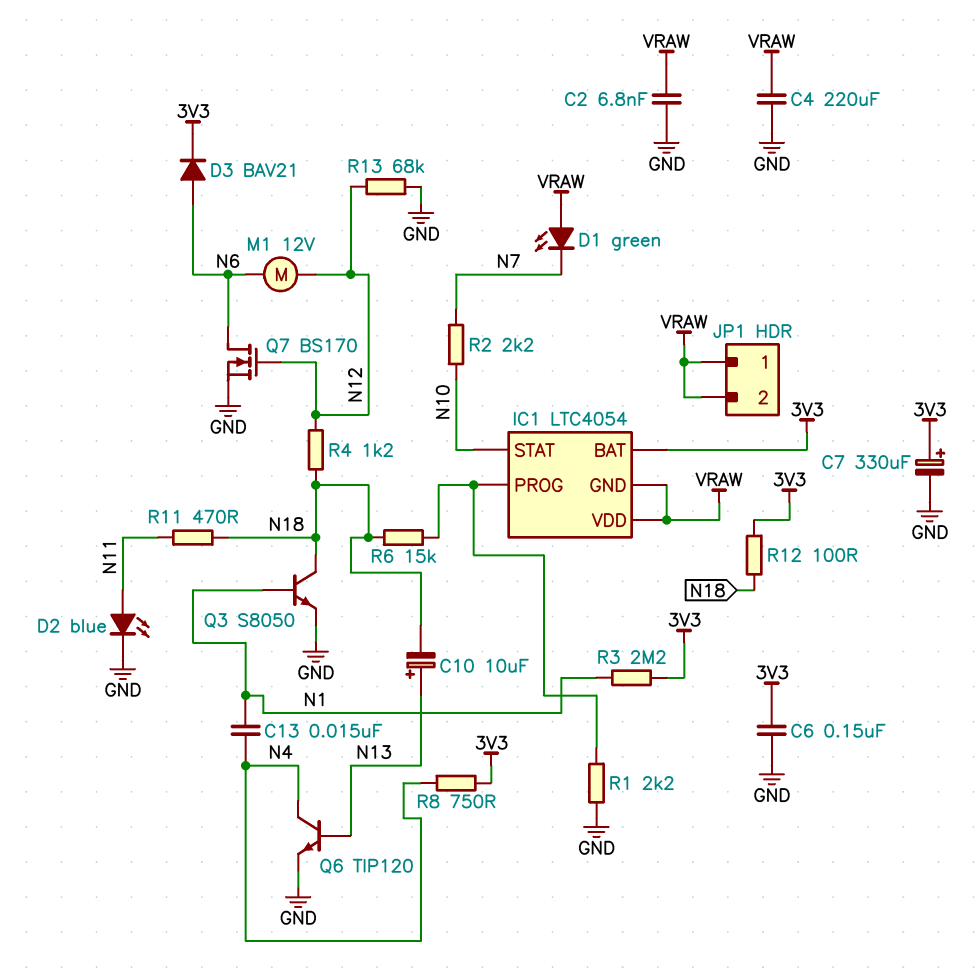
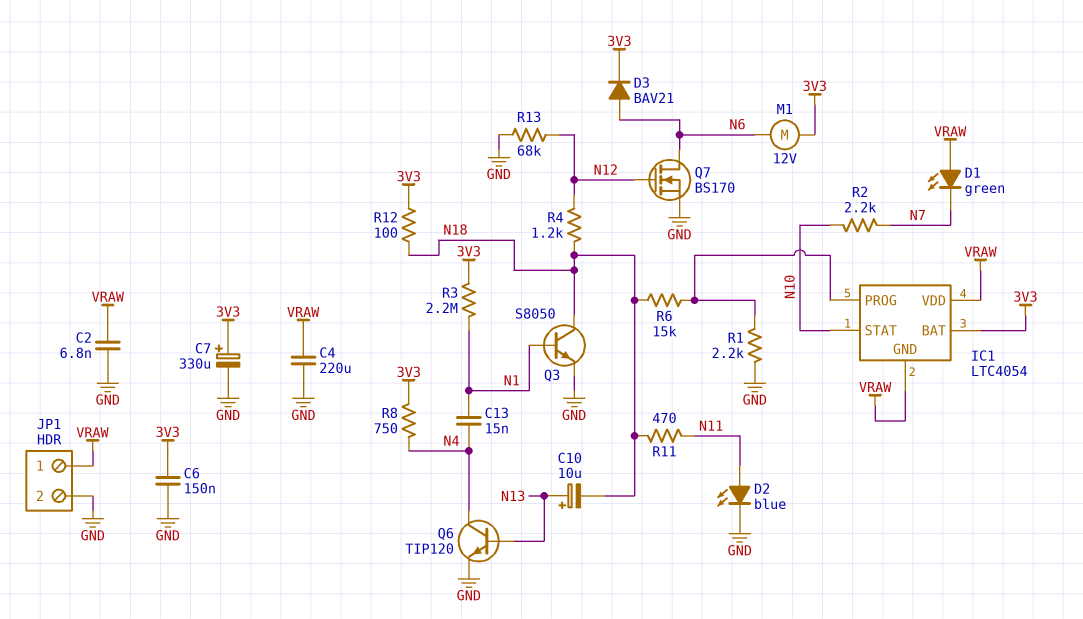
JP1 pin 2: VRAW -> GND
M1: motor 12V (N6, N12) -> motor 12V (3V3, N6)

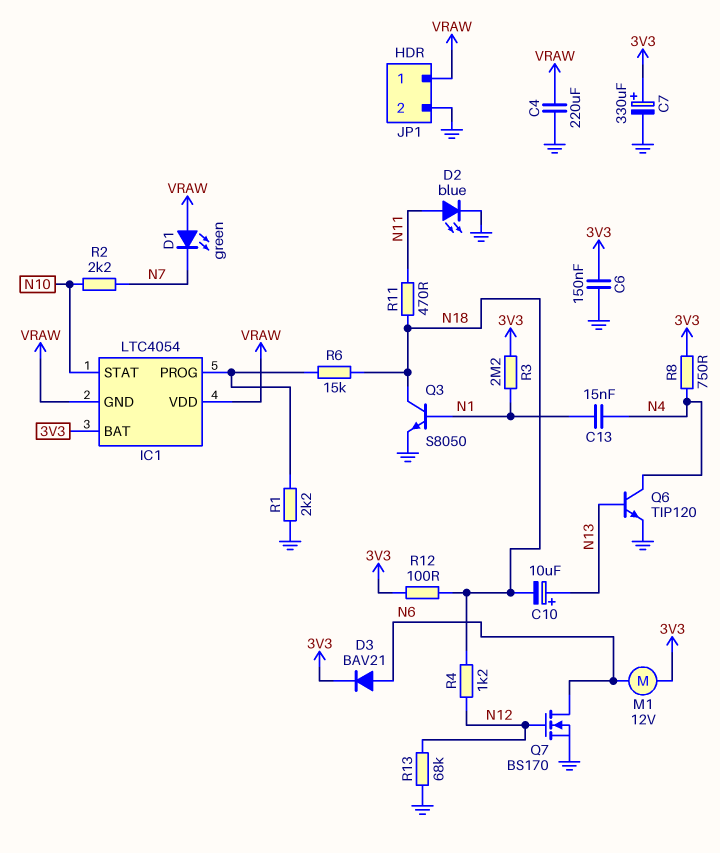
C2: 6.8nF (GND, VRAW) -> none

